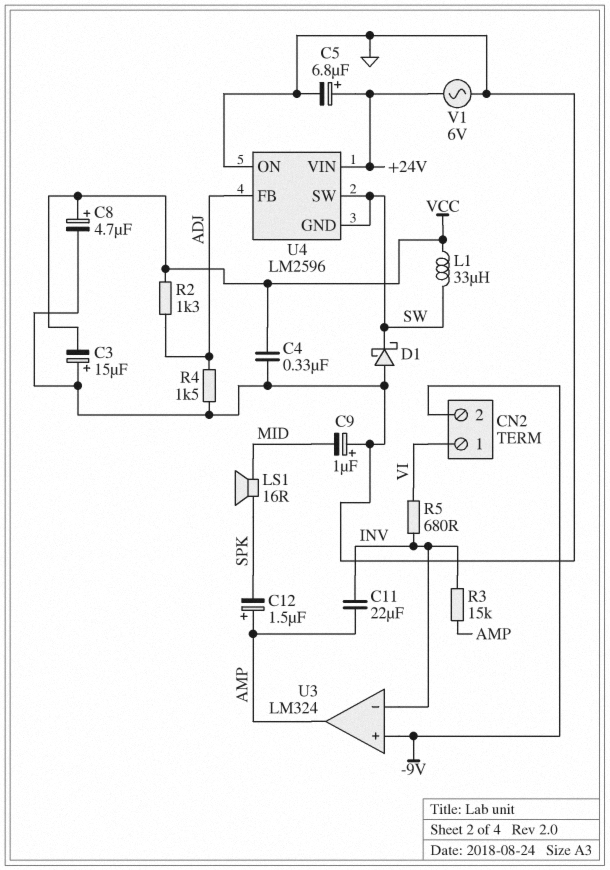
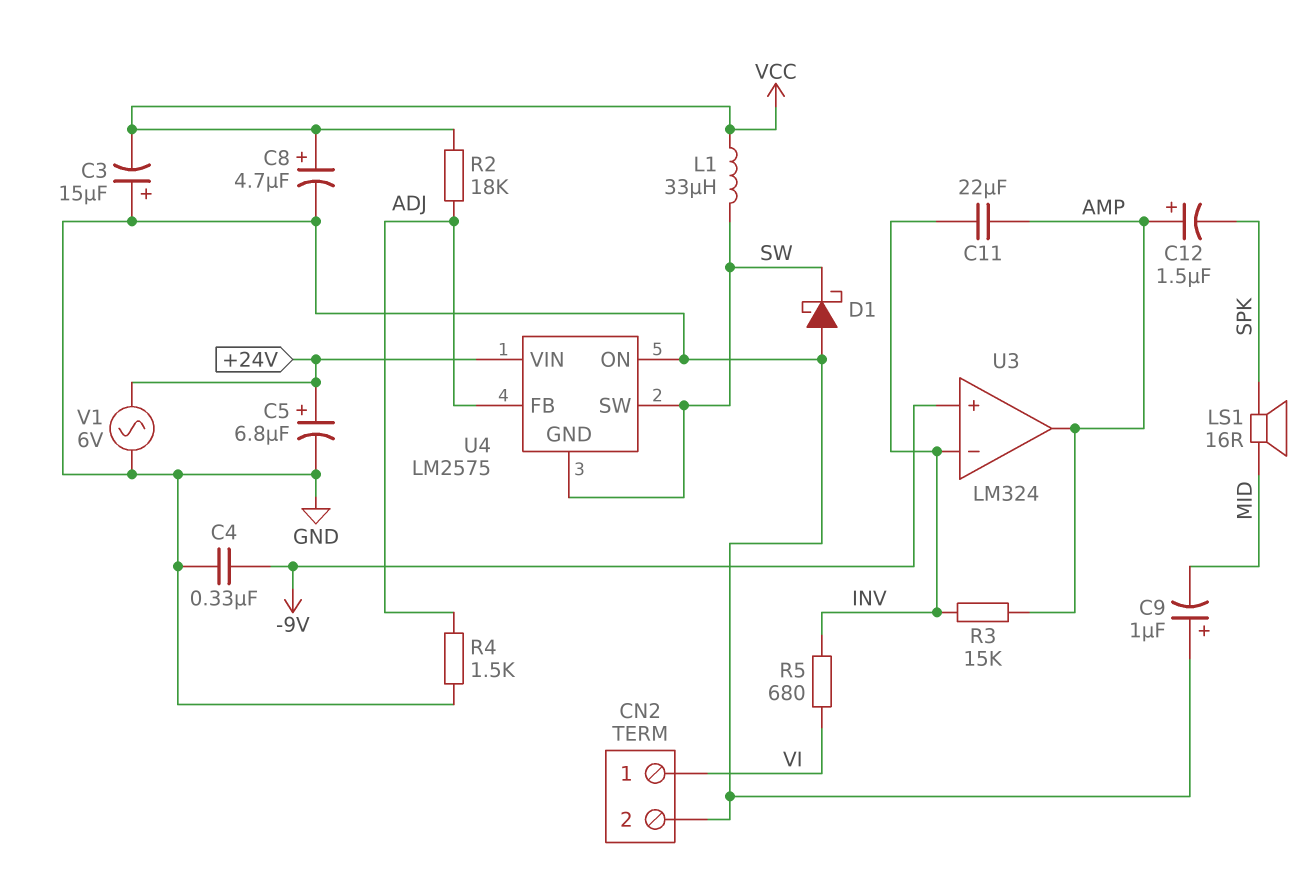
C4: 330nF (GND, VCC) -> 330nF (-9V, GND)
CN2 pin 2: -9V -> GND
R2: 1.3k (ADJ, VCC) -> 18k (ADJ, VCC)
U4: LM2596 -> LM2575

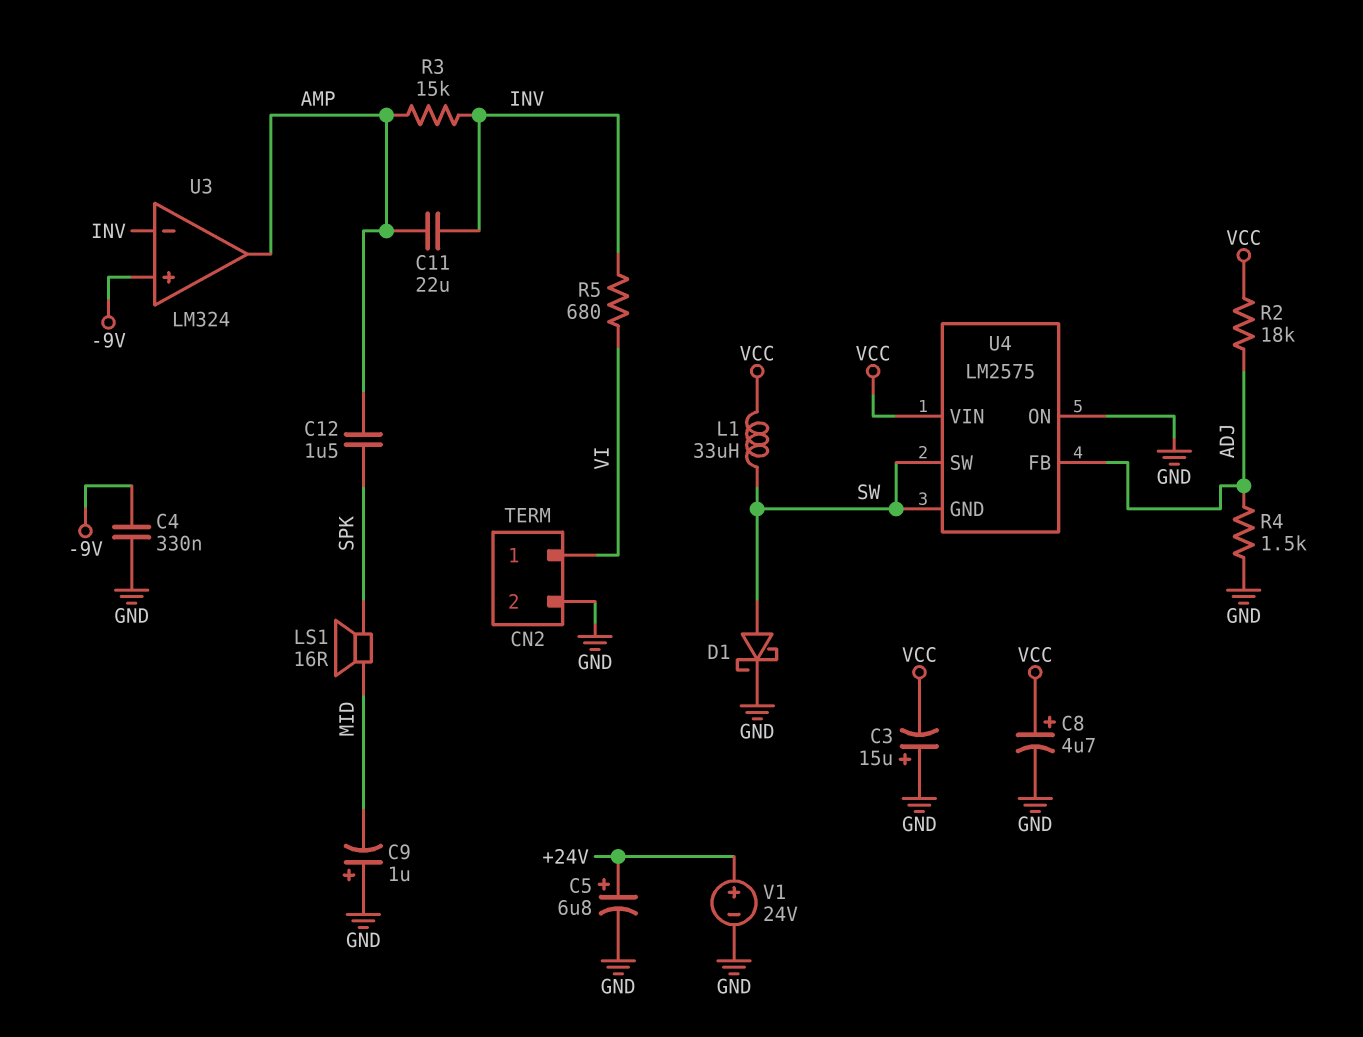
C12: 1.5uF (plus AMP, minus SPK) -> 1.5uF (AMP, SPK)
D1: schottky (A GND, K SW) -> schottky (A SW, K GND)
U4 pin VIN: +24V -> VCC
V1: AC 6V (+24V, GND) -> 24V (plus +24V, minus GND)

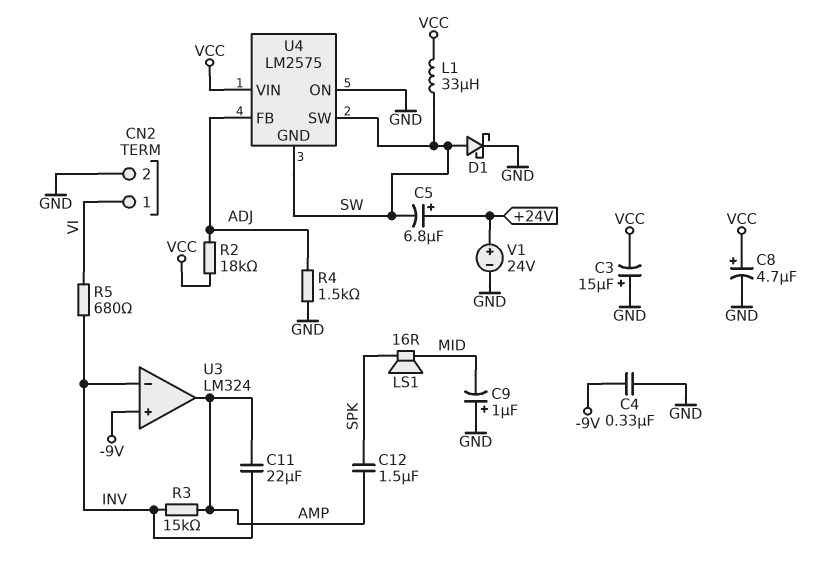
C5: 6.8uF (plus +24V, minus GND) -> 6.8uF (plus +24V, minus SW)

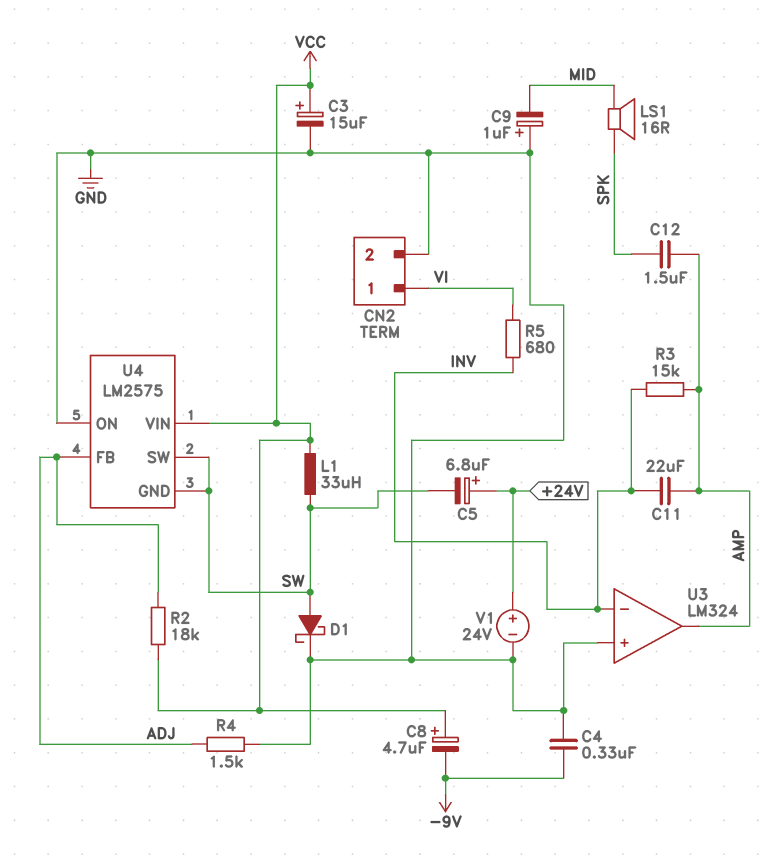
C3: 15uF (plus GND, minus VCC) -> 15uF (plus VCC, minus GND)
C8: 4.7uF (plus VCC, minus GND) -> 4.7uF (plus VCC, minus -9V)
U3 pin in+: -9V -> GND

